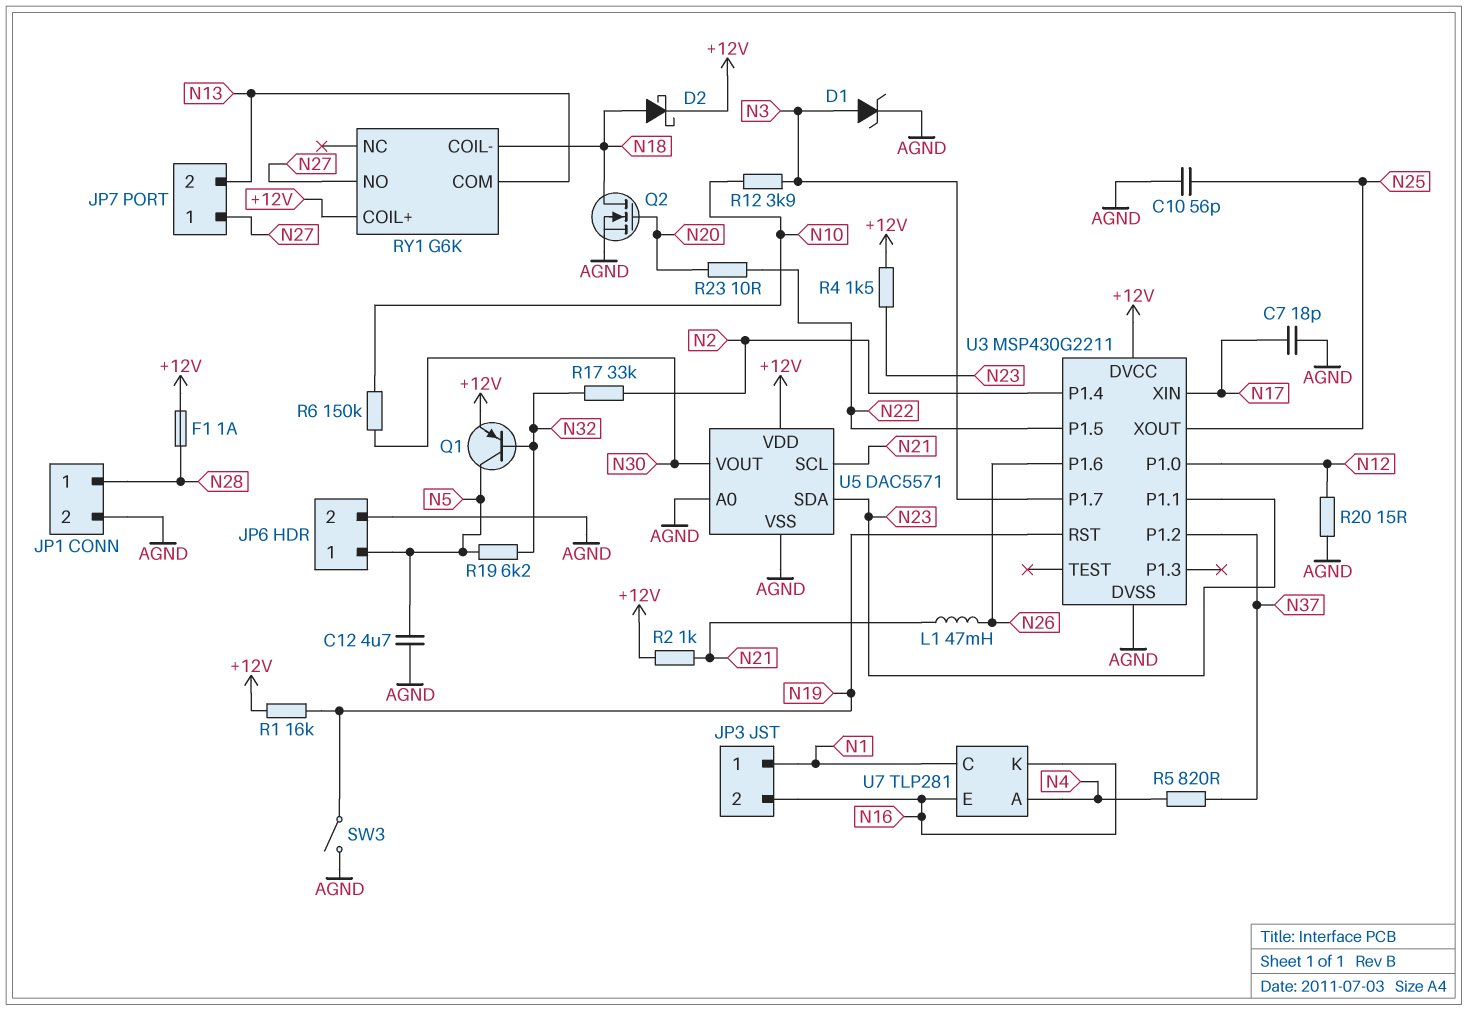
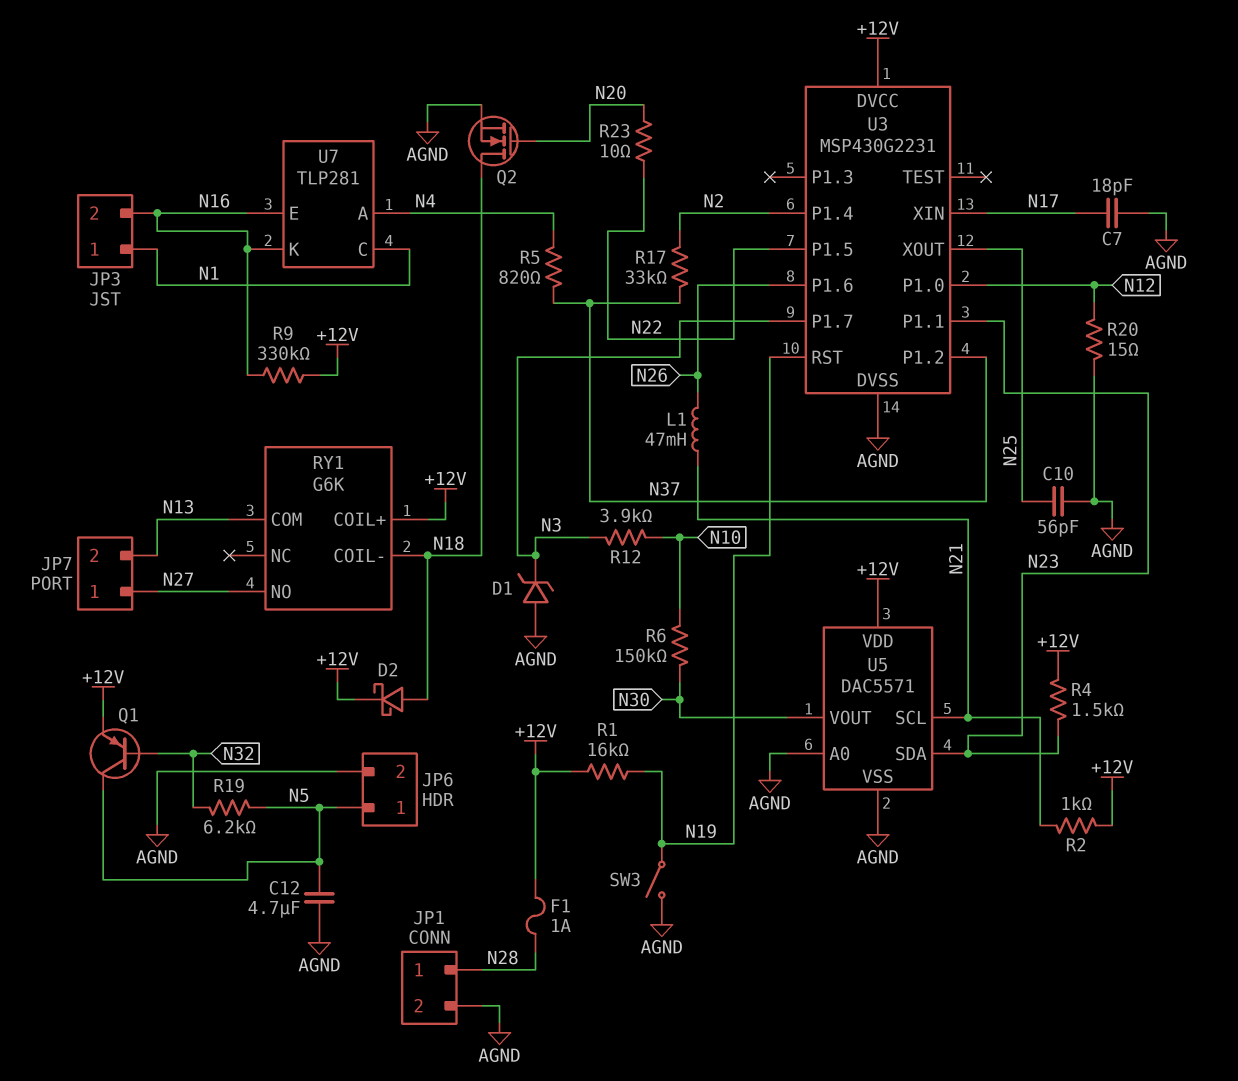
D1: zener (A N3, K AGND) -> zener (A AGND, K N3)
R9: none -> 330k (+12V, N16)
R17: 33k (N2, N32) -> 33k (N2, N37)
U3: MSP430G2211 -> MSP430G2231

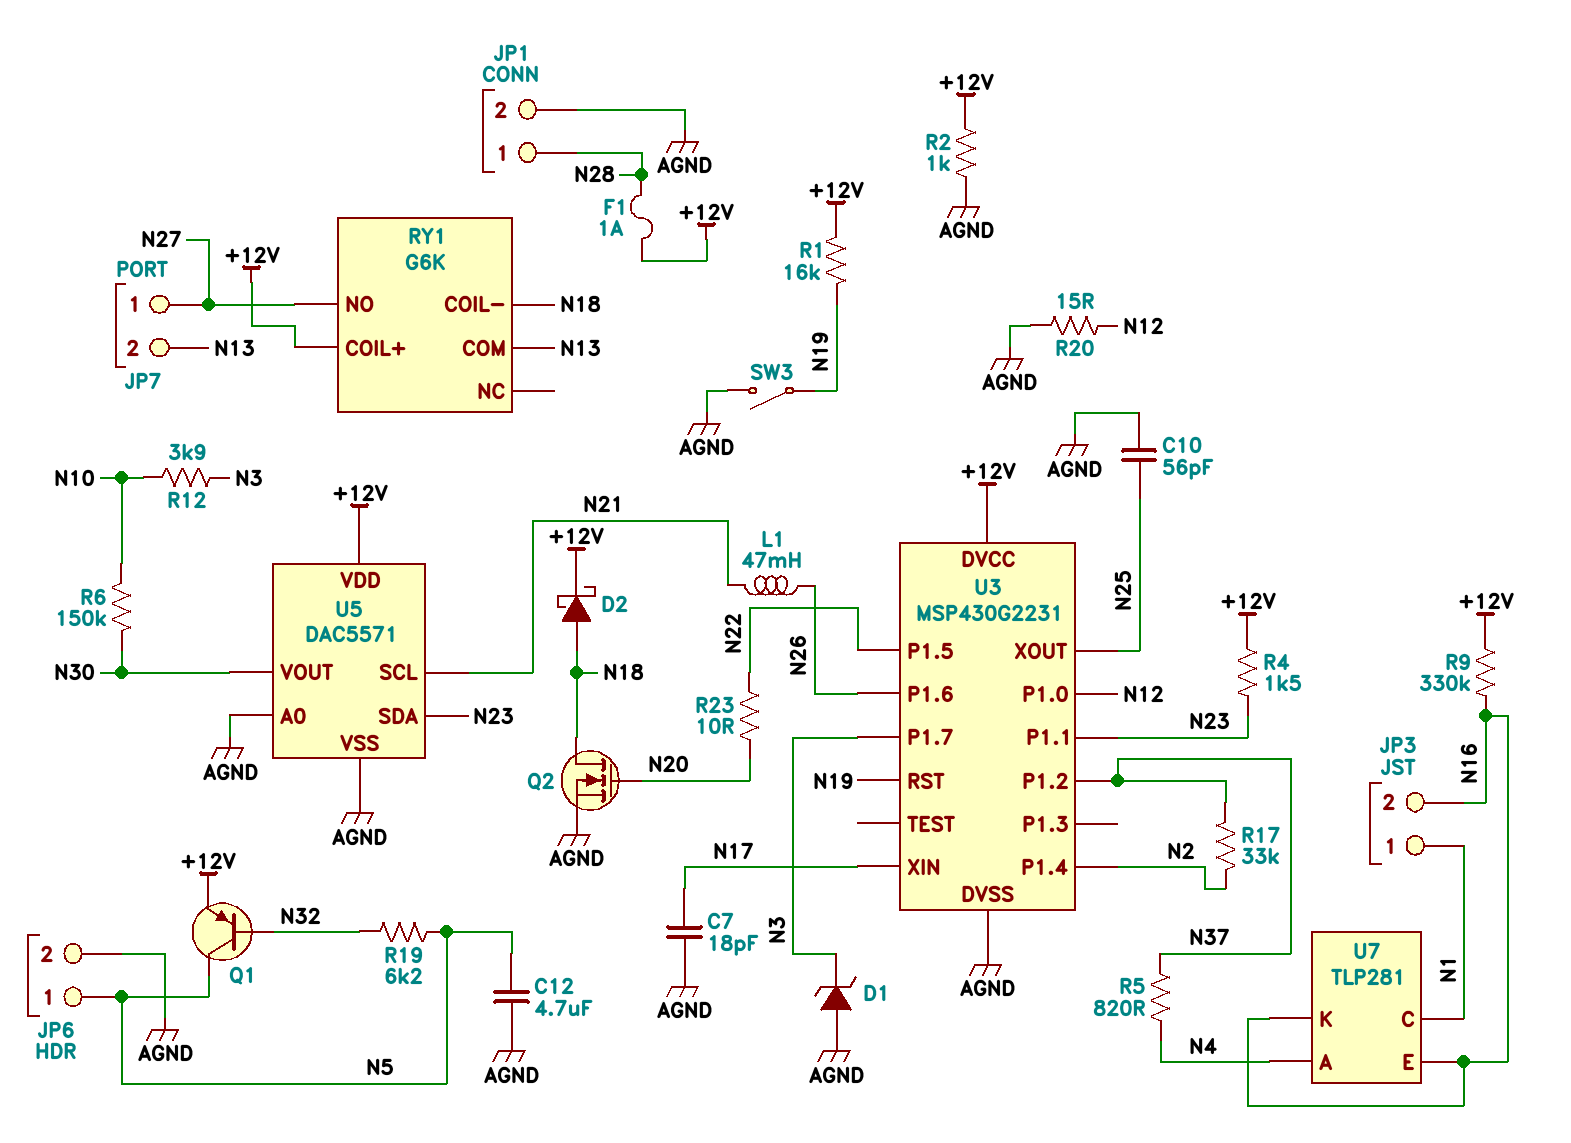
R2: 1k (+12V, N21) -> 1k (+12V, AGND)

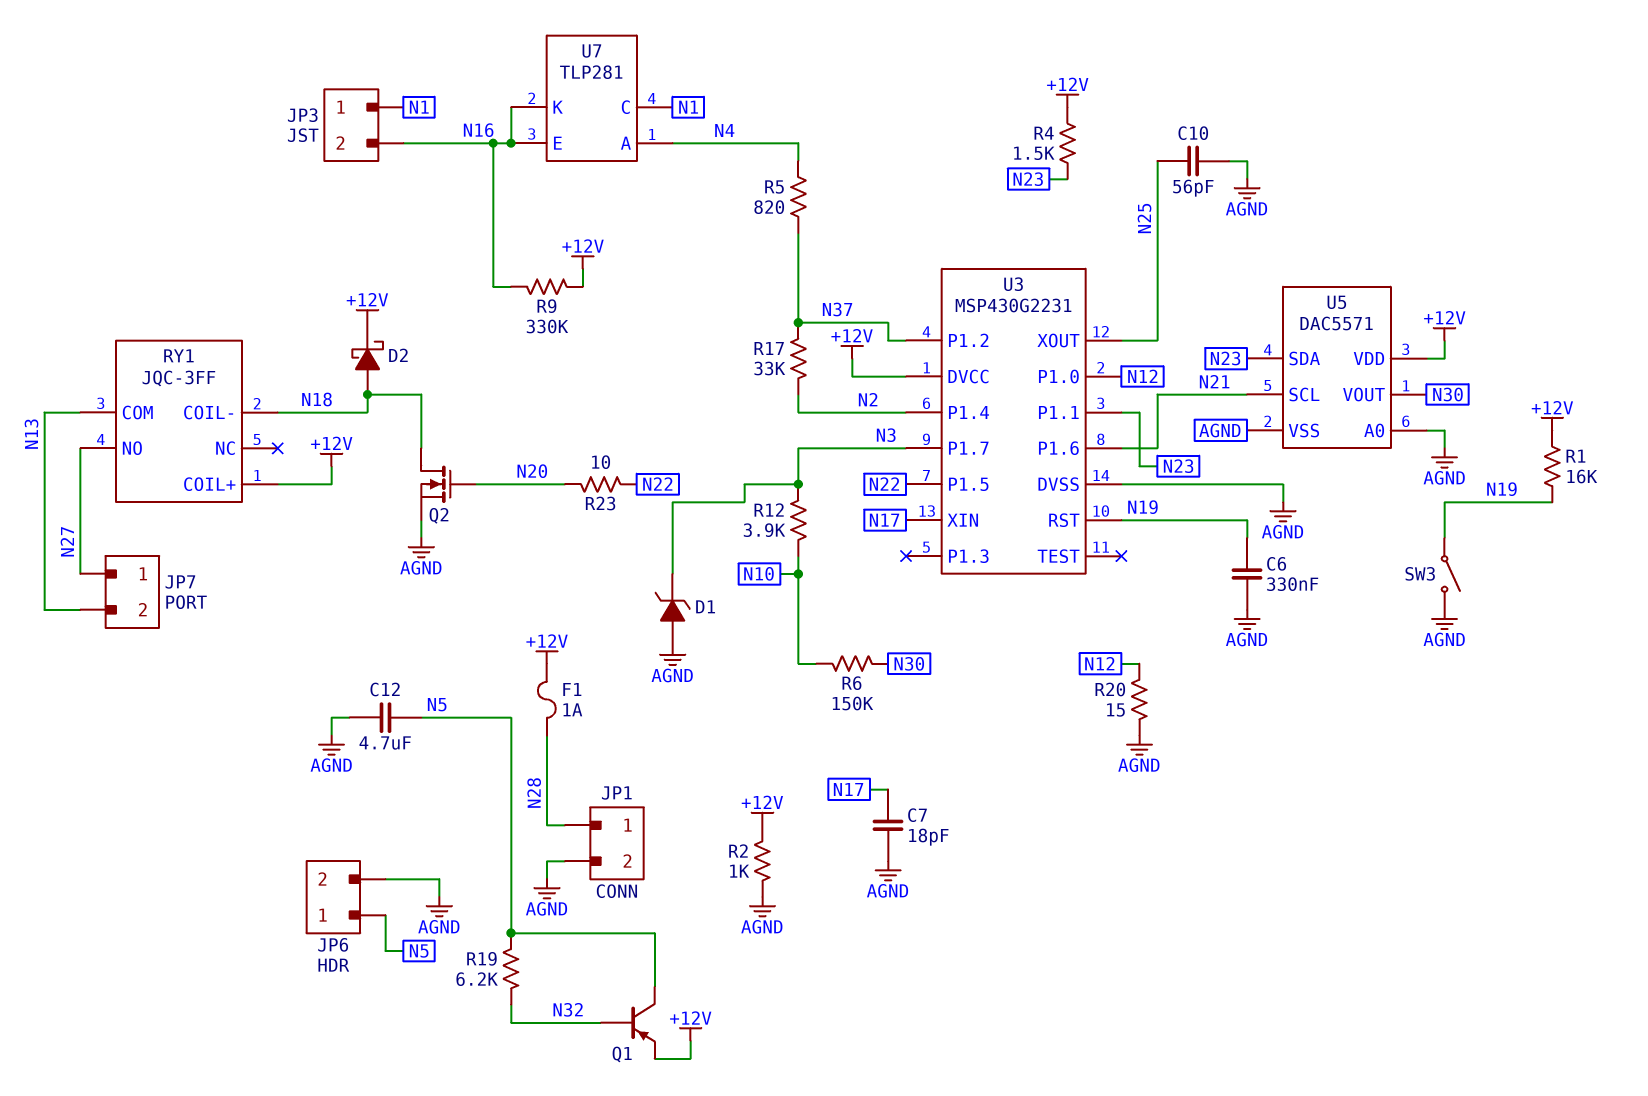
C6: none -> 330nF (AGND, N19)
L1: 47mH (N21, N26) -> none
RY1: G6K -> JQC-3FF
U3 pin P1.6: N26 -> N21

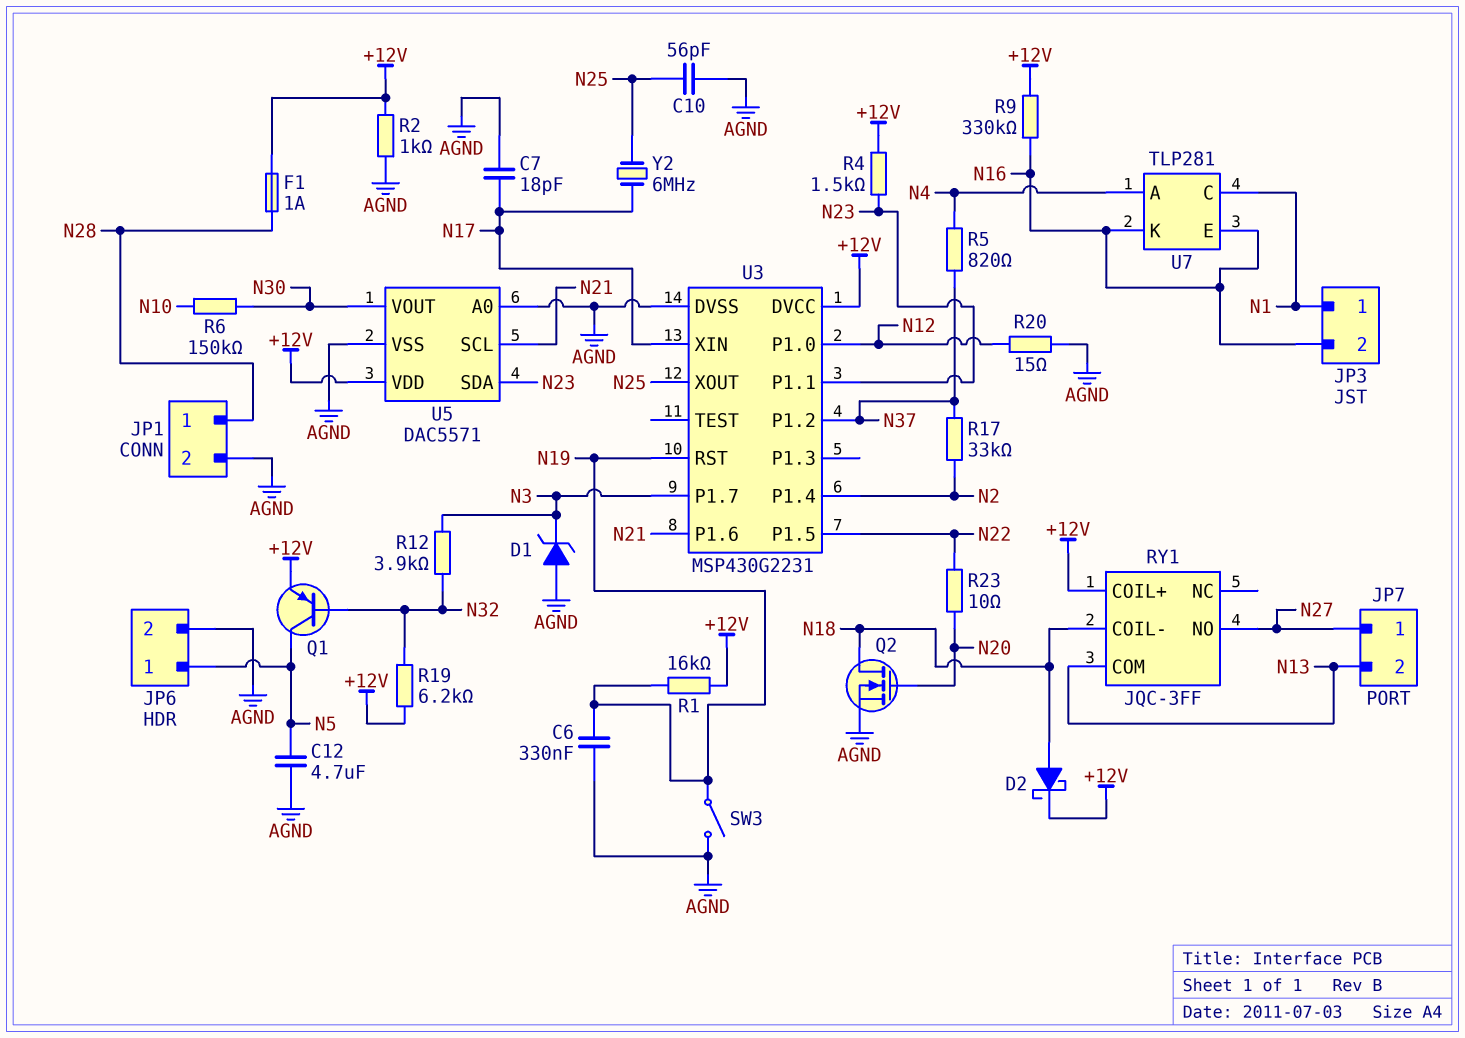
R12: 3.9k (N3, N10) -> 3.9k (N3, N32)
R19: 6.2k (N5, N32) -> 6.2k (+12V, N32)
Y2: none -> 6MHz (N17, N25)

